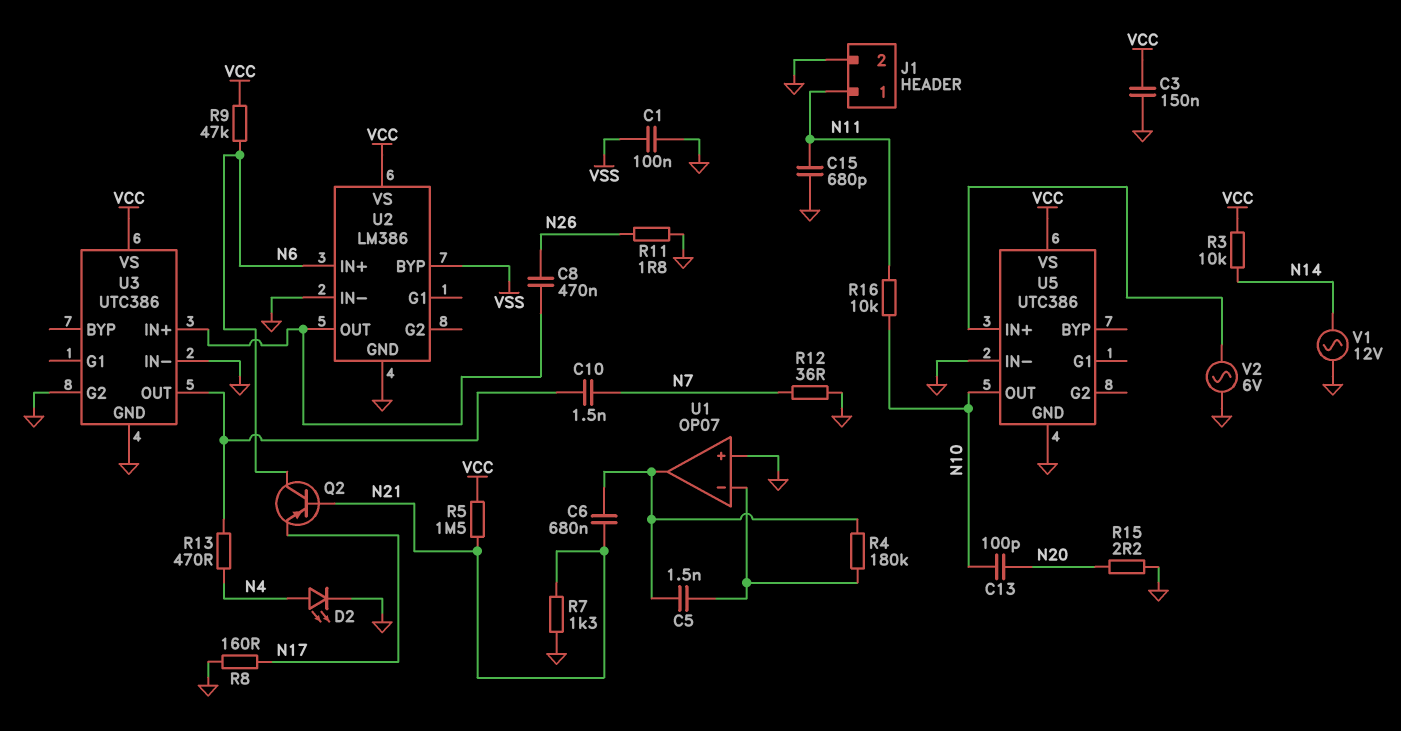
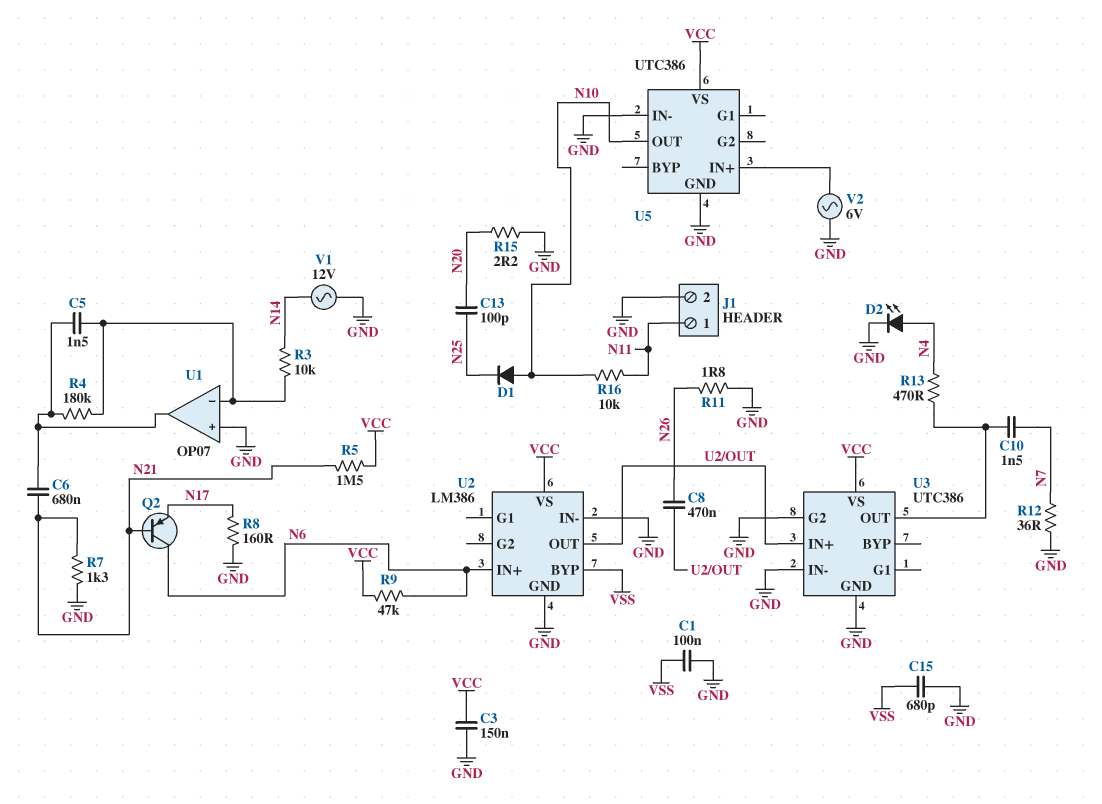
C13: 100pF (N10, N20) -> 100pF (N20, N25)
C15: 680pF (GND, N11) -> 680pF (GND, VSS)
D1: none -> diode (A N10, K N25)
R3: 10k (N14, VCC) -> 10k (N14, U1/in-)

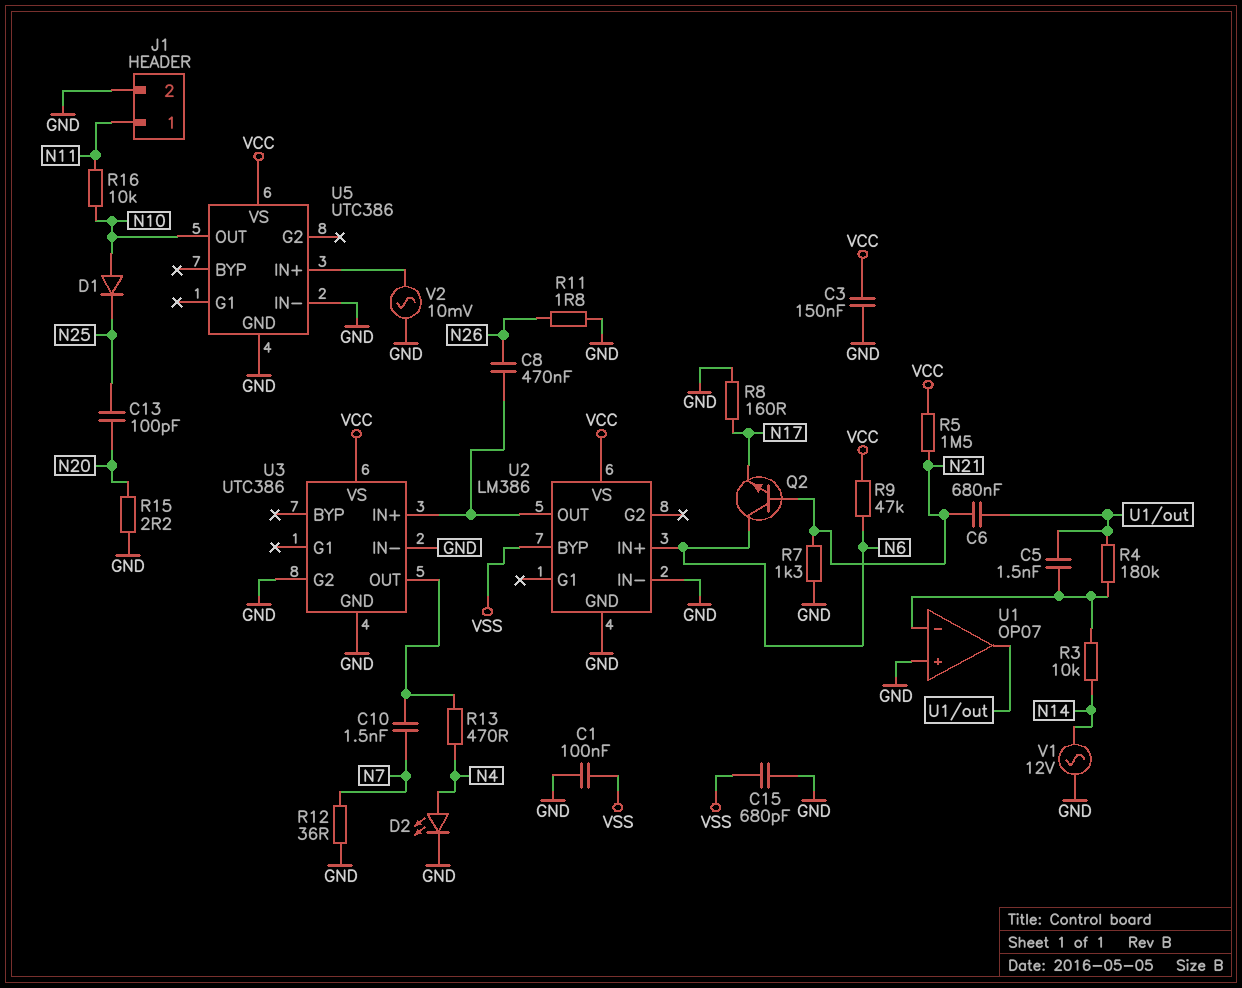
Q2: PNP (B N21, C N6, E N17) -> NPN (B N21, C N6, E N17)
V2: AC 6V (GND, U5/IN+) -> AC 10mV (GND, U5/IN+)

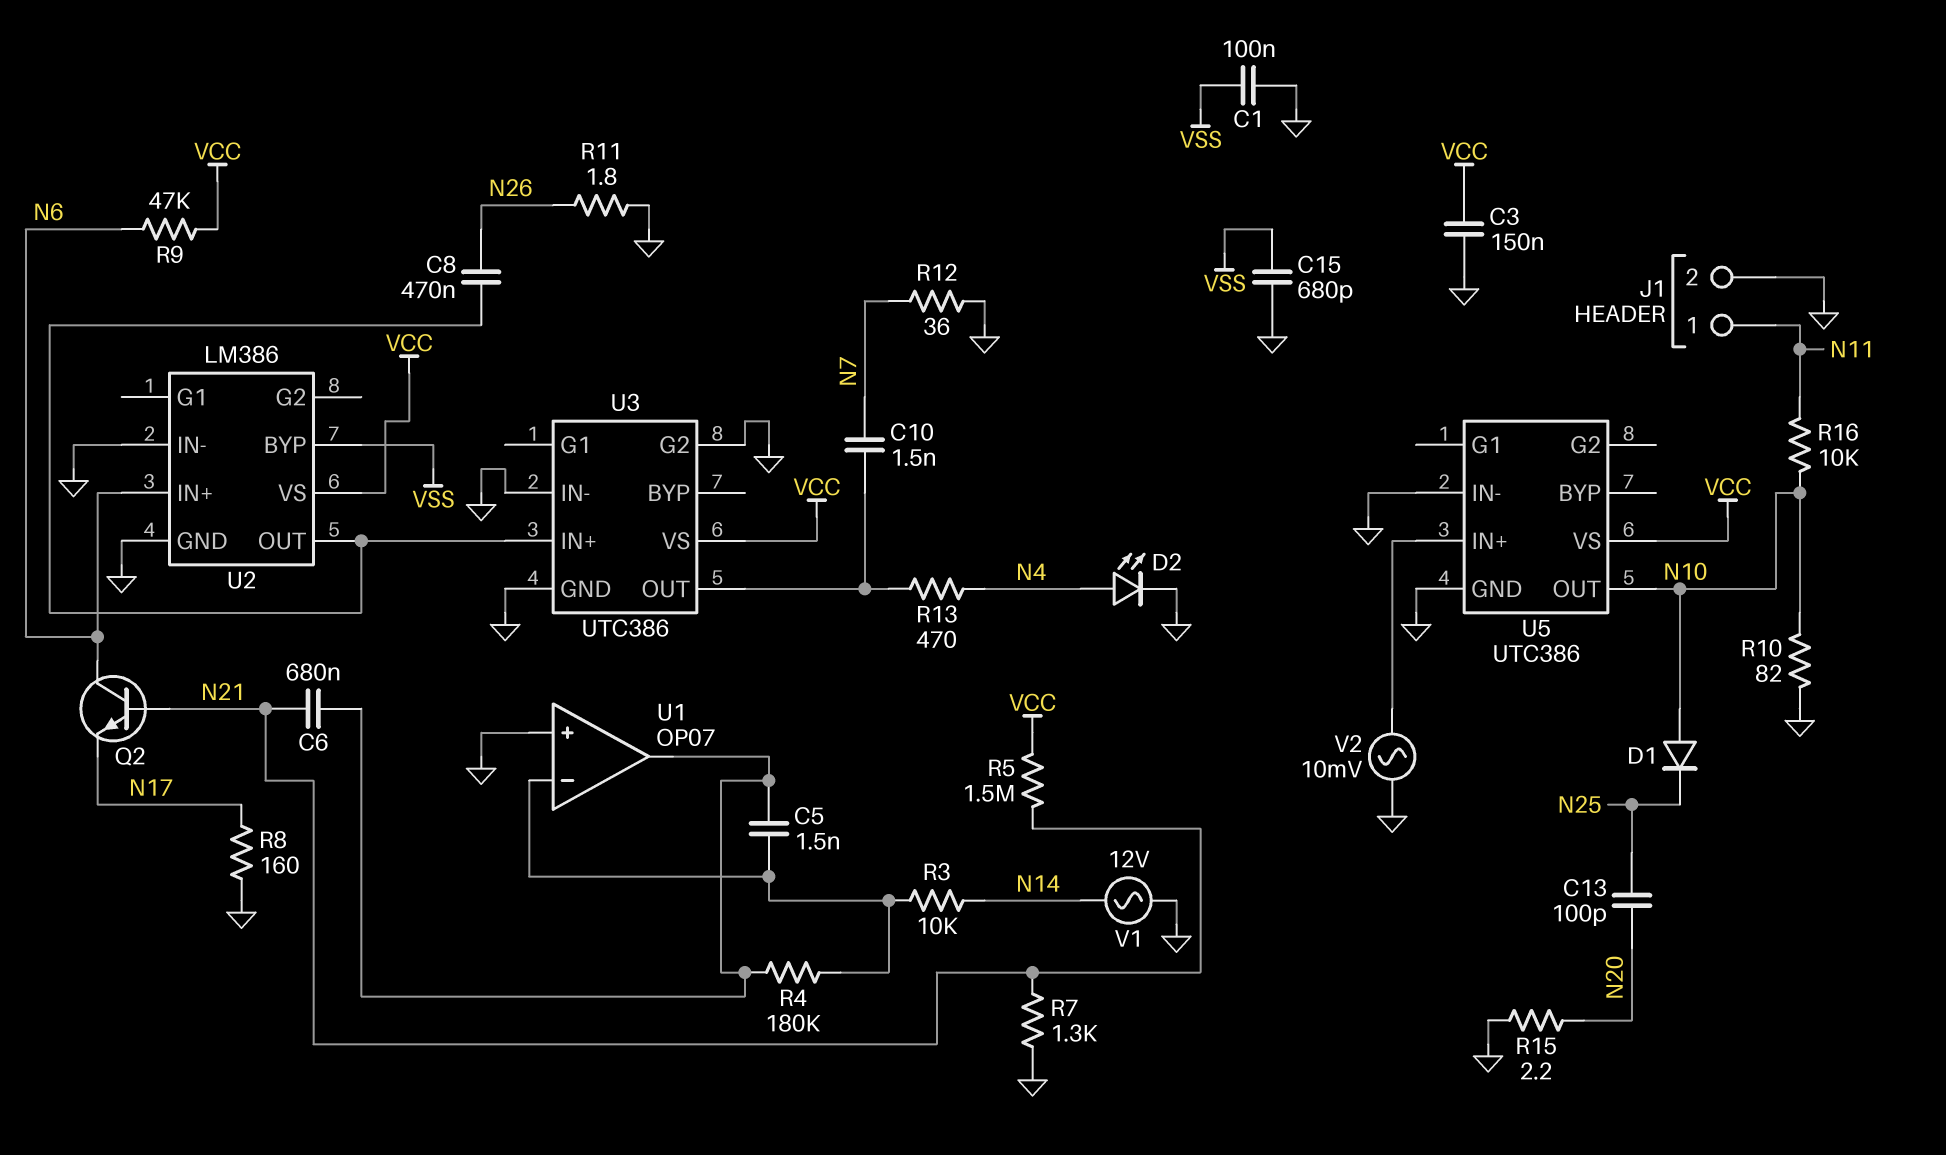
R10: none -> 82 (GND, N10)

